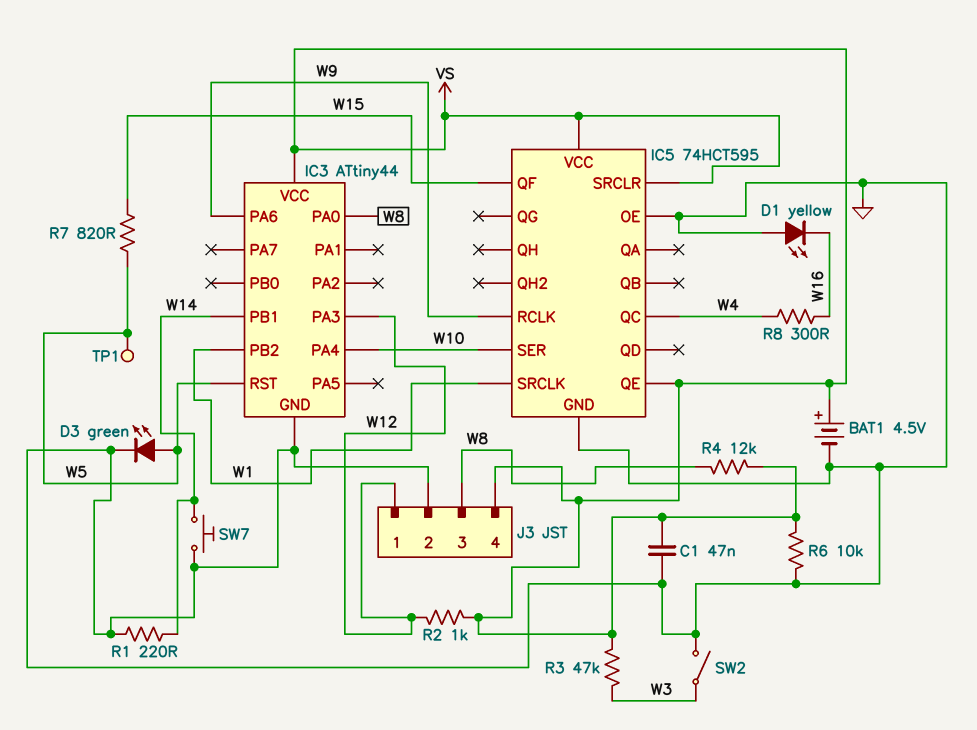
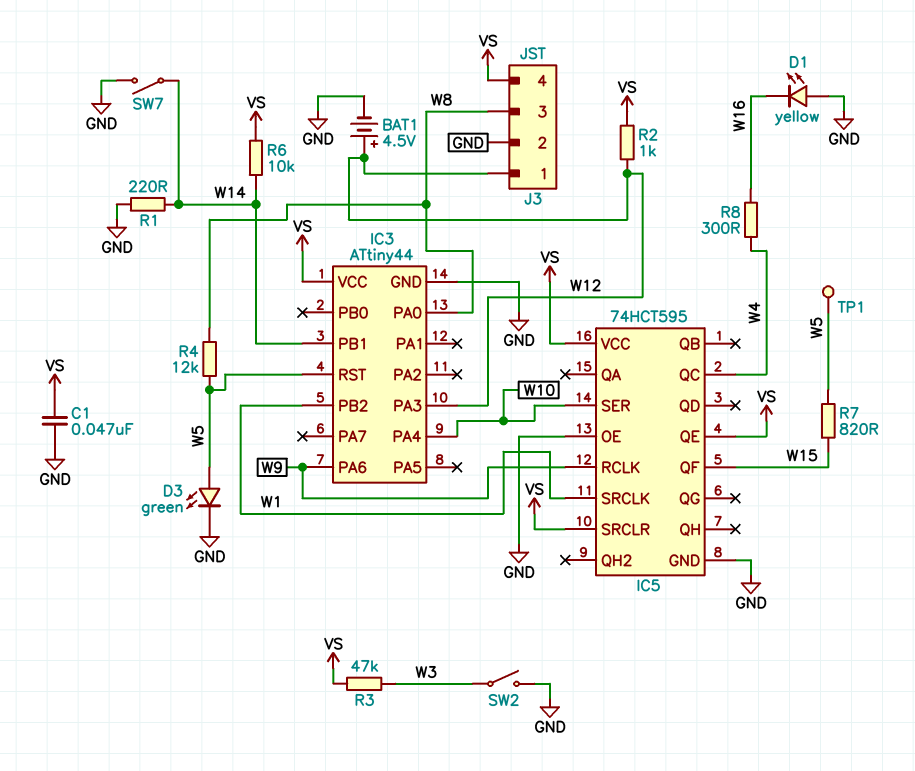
BAT1: 4.5V (plus VS, minus GND) -> 4.5V (plus W12, minus GND)
R4: 12k (VS, W8) -> 12k (W5, W8)
R6: 10k (GND, VS) -> 10k (VS, W14)
SW7: button (GND, W14) -> switch (GND, W14)

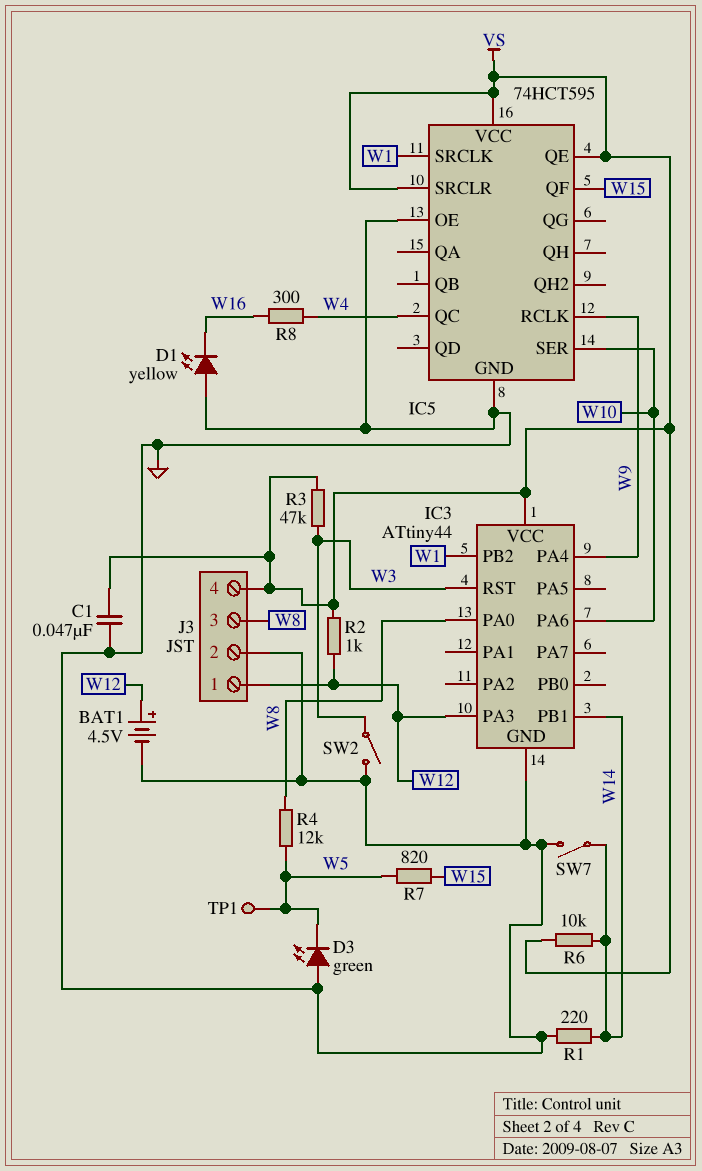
D3: LED green (A W5, K GND) -> LED green (A GND, K W5)
IC3 pin PA4: W10 -> W9
IC3 pin PA6: W9 -> W10
IC3 pin RST: W5 -> W3

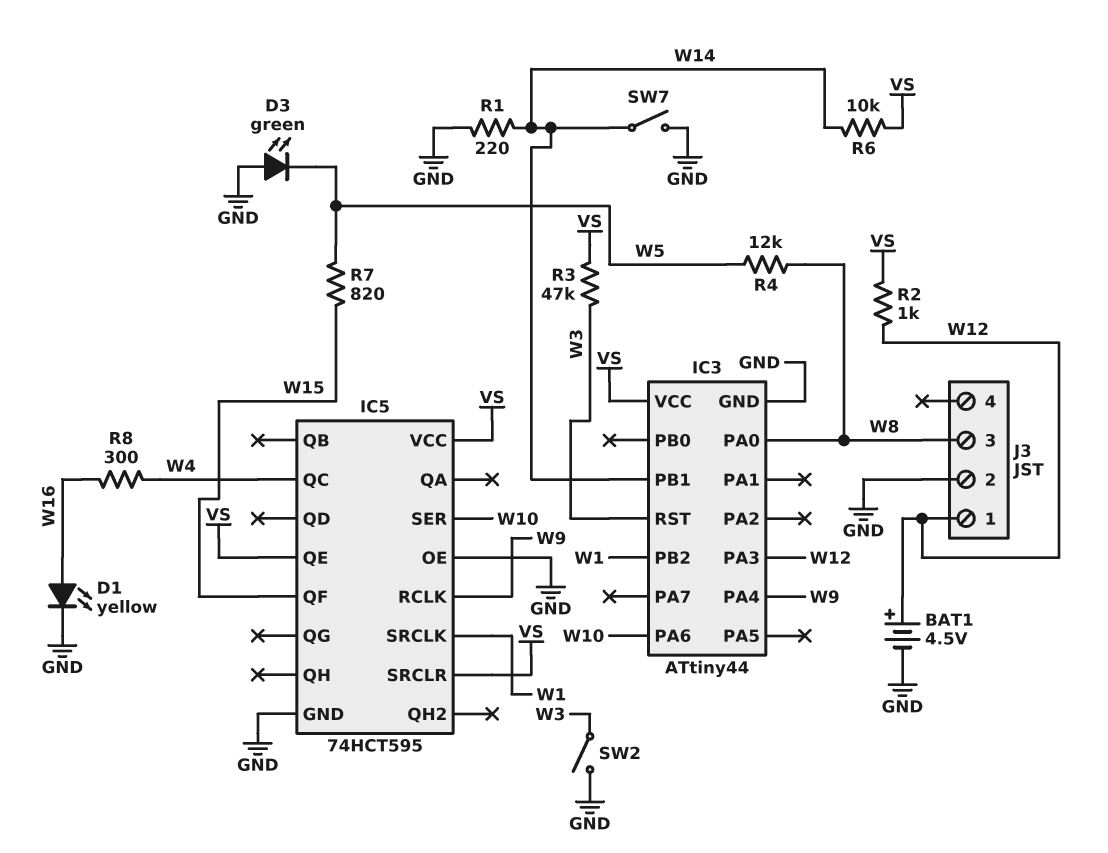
C1: 47nF (GND, VS) -> none
D1: LED yellow (A GND, K W16) -> LED yellow (A W16, K GND)
J3 pin 4: VS -> none
TP1: test point (W5) -> none

